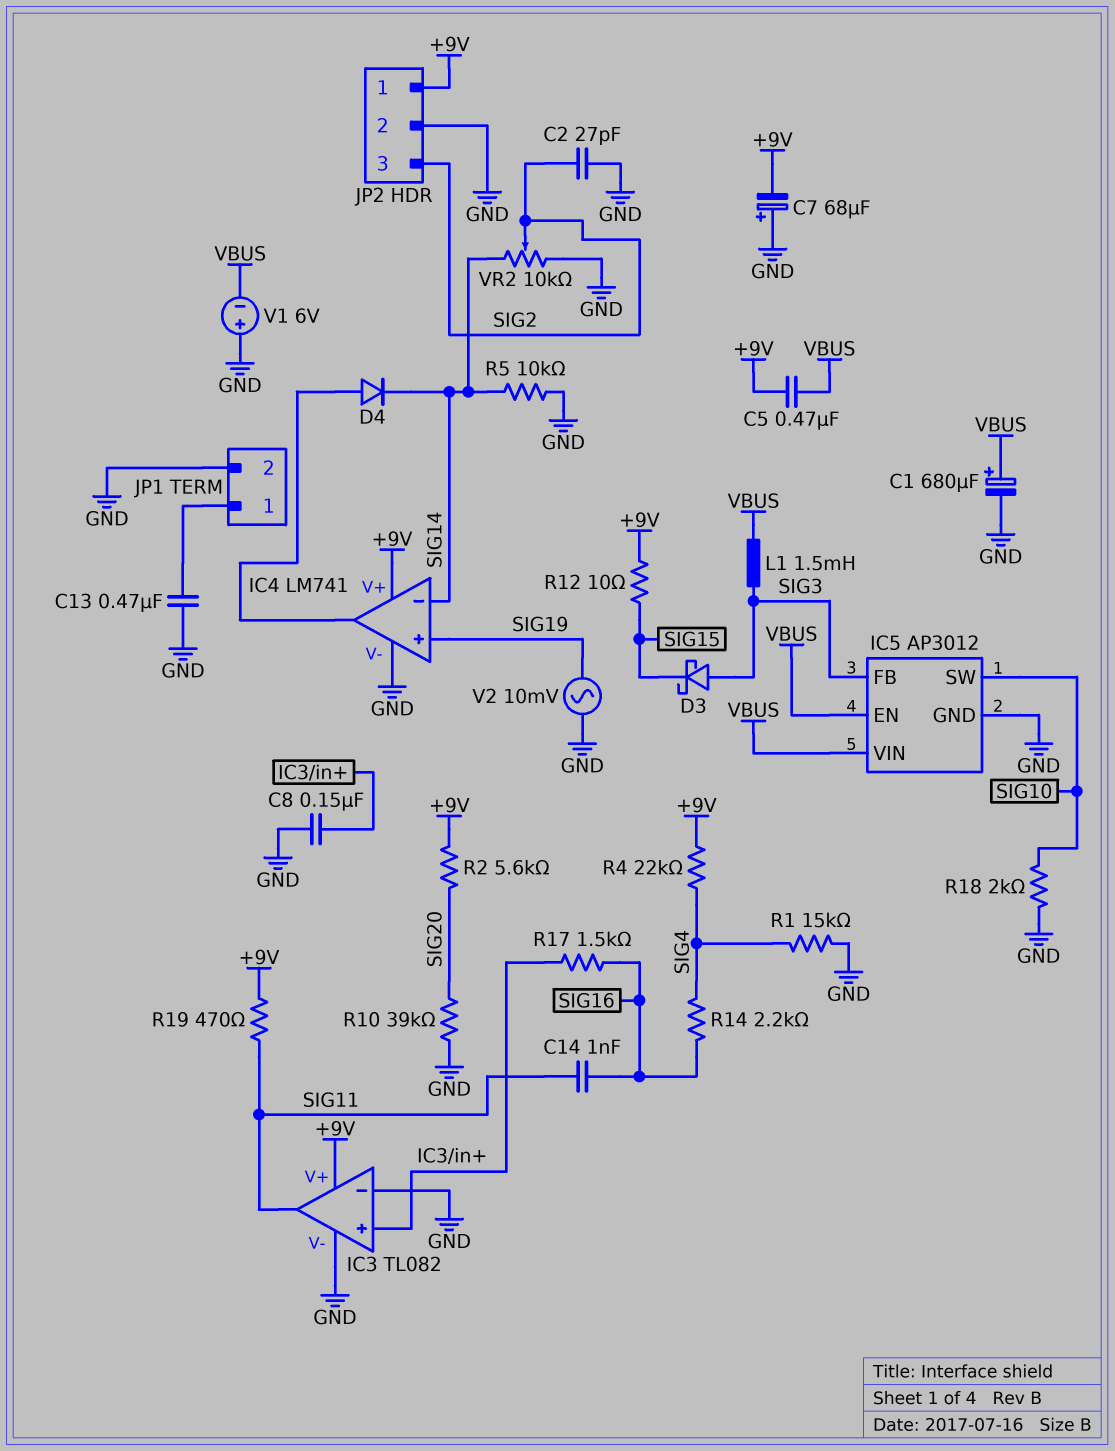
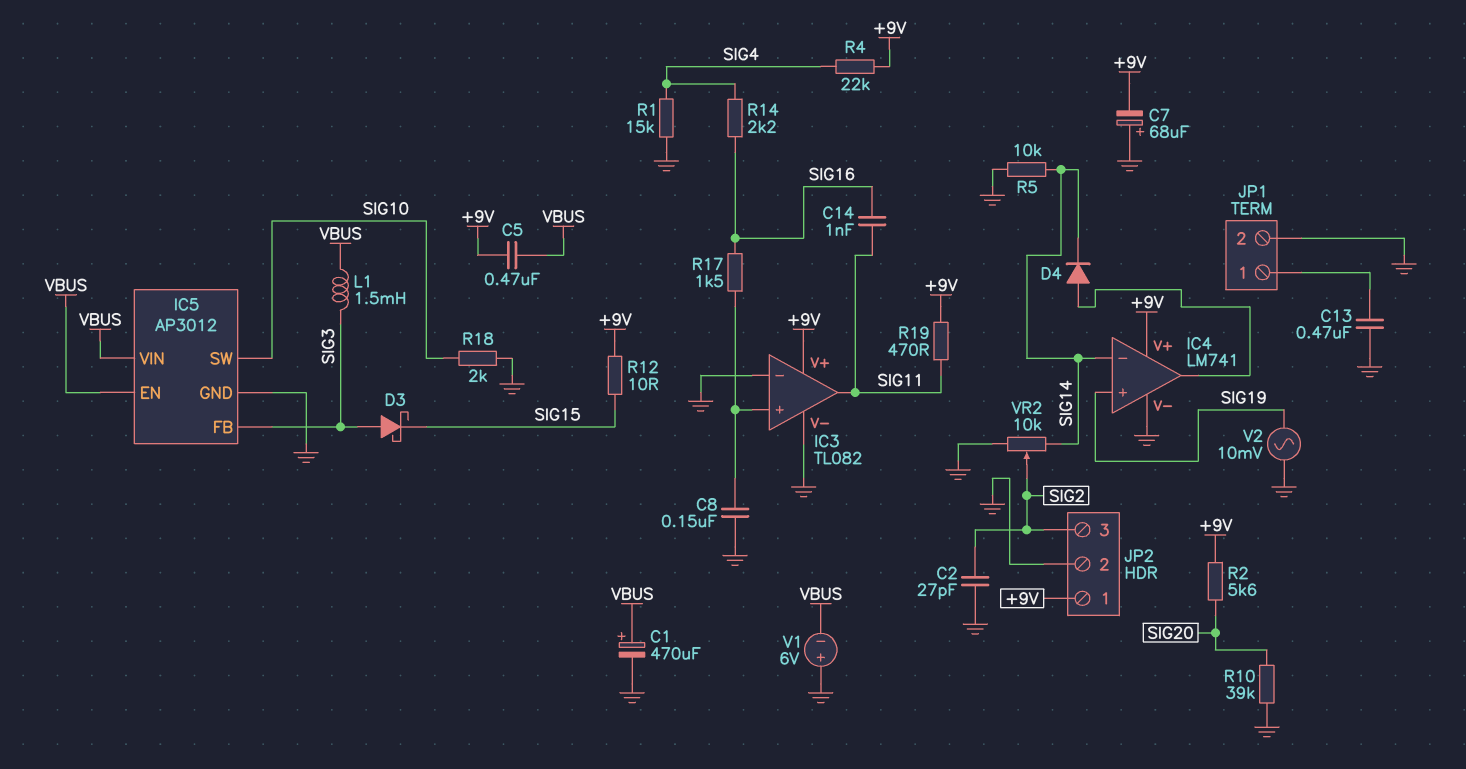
C1: 680uF (plus VBUS, minus GND) -> 470uF (plus VBUS, minus GND)

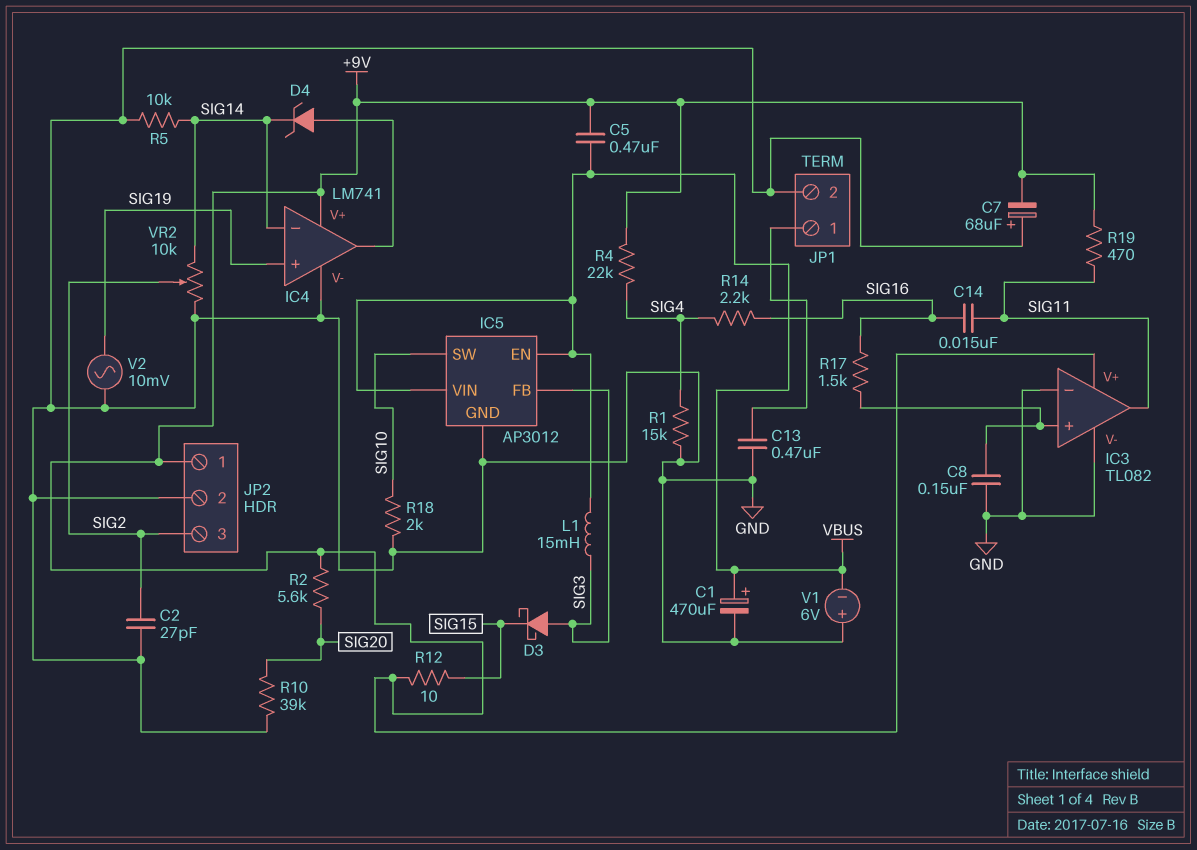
C14: 1nF (SIG11, SIG16) -> 15nF (SIG11, SIG16)
D4: diode (A IC4/out, K SIG14) -> zener (A IC4/out, K SIG14)
L1: 1.5mH (SIG3, VBUS) -> 15mH (SIG3, VBUS)

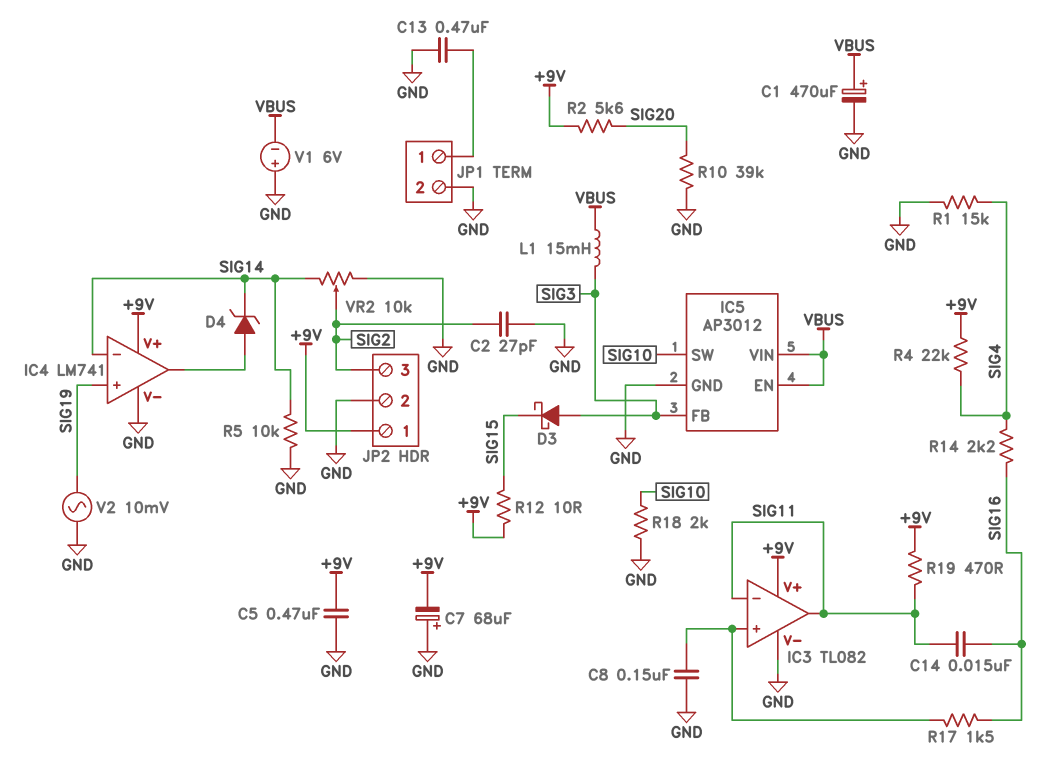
C5: 470nF (+9V, VBUS) -> 470nF (+9V, GND)
IC3 pin in-: GND -> SIG11

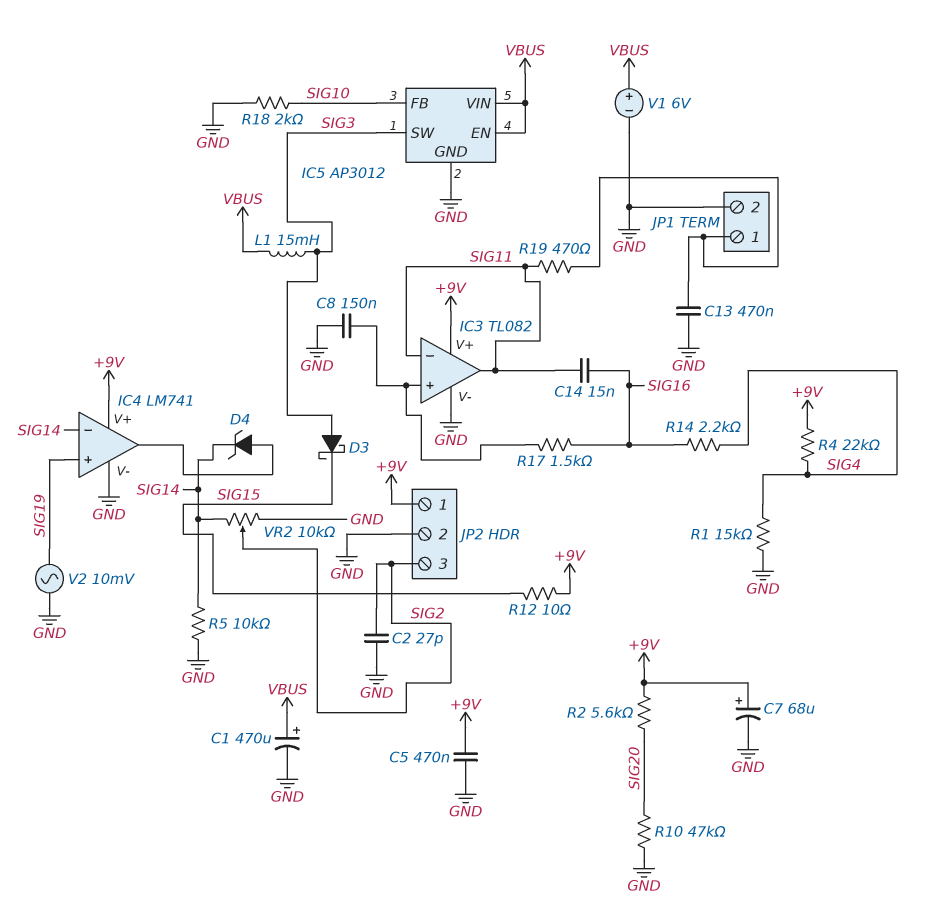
C7: 68uF (plus GND, minus +9V) -> 68uF (plus +9V, minus GND)
IC5 pin FB: SIG3 -> SIG10
IC5 pin SW: SIG10 -> SIG3
R10: 39k (GND, SIG20) -> 47k (GND, SIG20)
R19: 470 (+9V, SIG11) -> 470 (JP1/1, SIG11)
V1: 6V (plus GND, minus VBUS) -> 6V (plus VBUS, minus GND)

